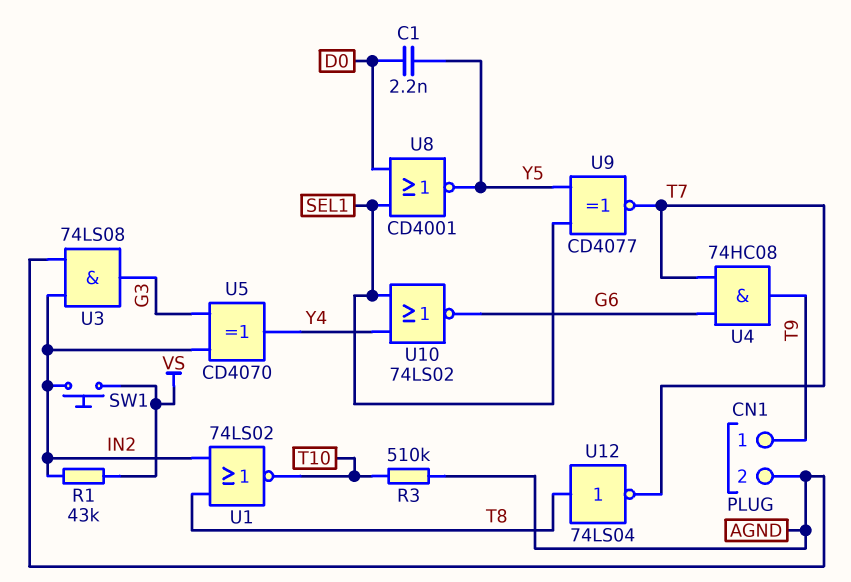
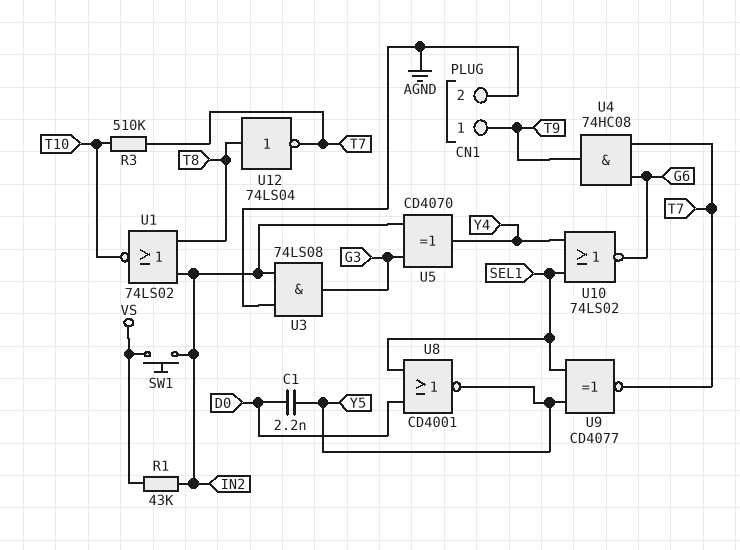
R3: 510k (AGND, T10) -> 510k (T7, T10)

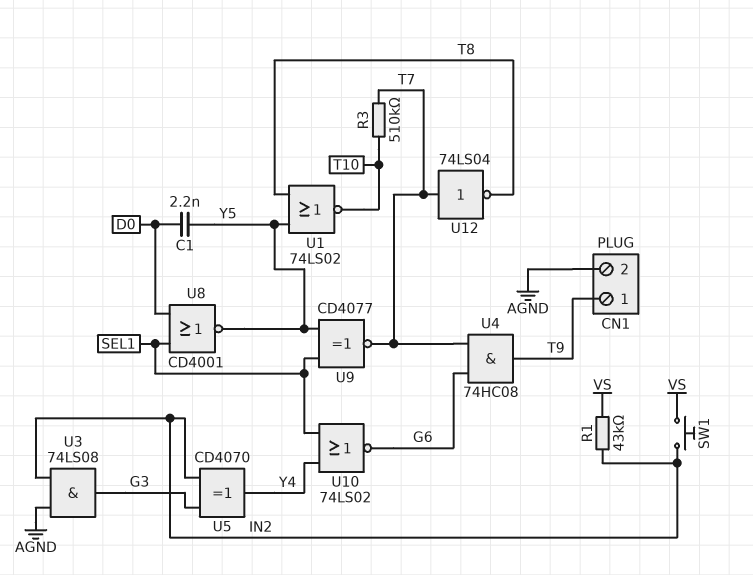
U1: NOR 74LS02 (in IN2, in T8, out T10) -> NOR 74LS02 (in T8, in Y5, out T10)
U12: NOT 74LS04 (in T8, out T7) -> NOT 74LS04 (in T7, out T8)

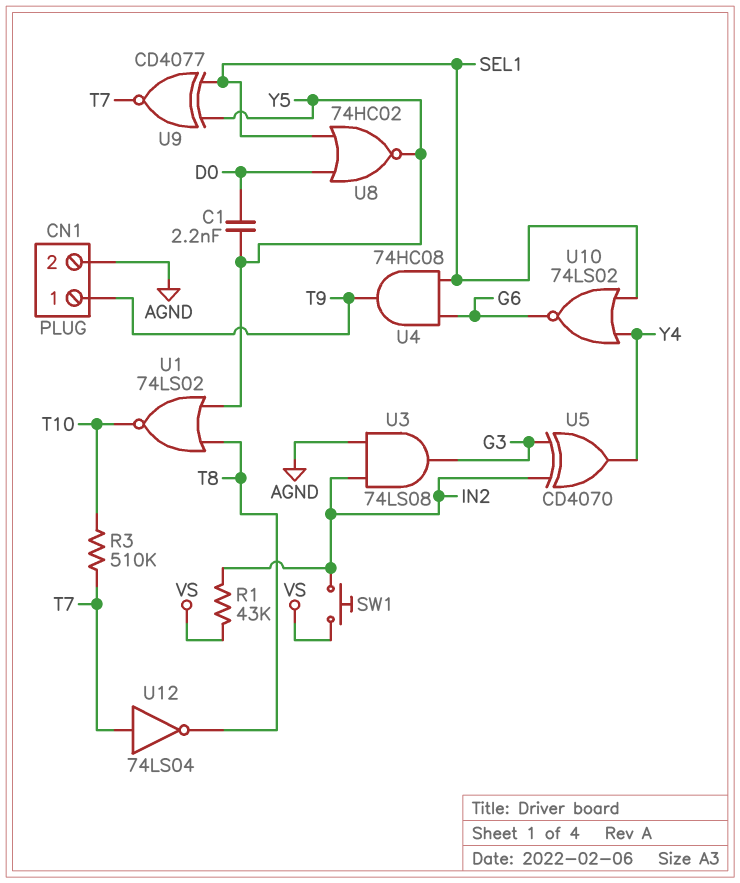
U4: AND 74HC08 (in G6, in T7, out T9) -> AND 74HC08 (in G6, in SEL1, out T9)
U8: NOR CD4001 (in D0, in SEL1, out Y5) -> NOR 74HC02 (in D0, in SEL1, out Y5)

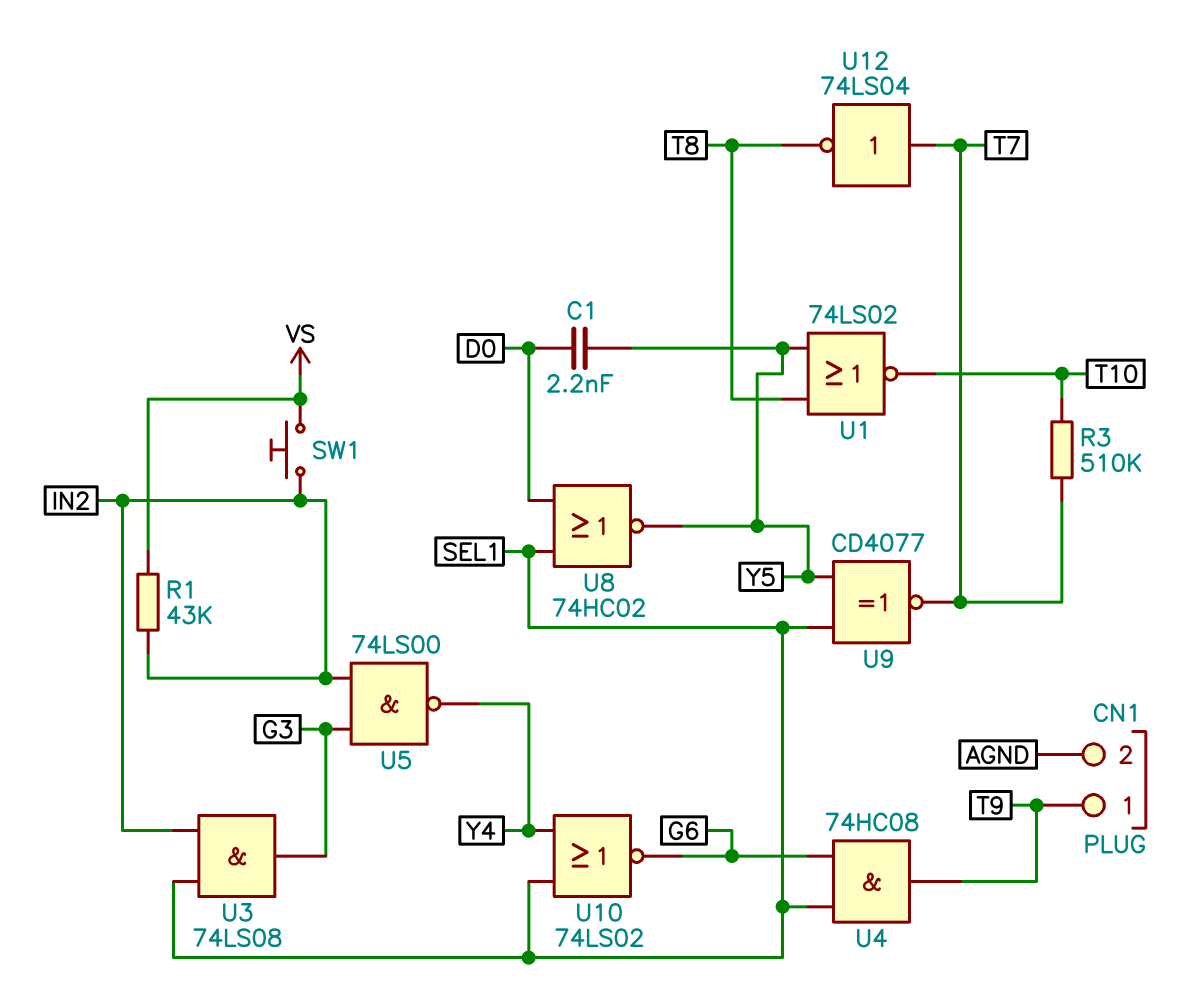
U3: AND 74LS08 (in AGND, in IN2, out G3) -> AND 74LS08 (in IN2, in SEL1, out G3)
U5: XOR CD4070 (in G3, in IN2, out Y4) -> NAND 74LS00 (in G3, in IN2, out Y4)

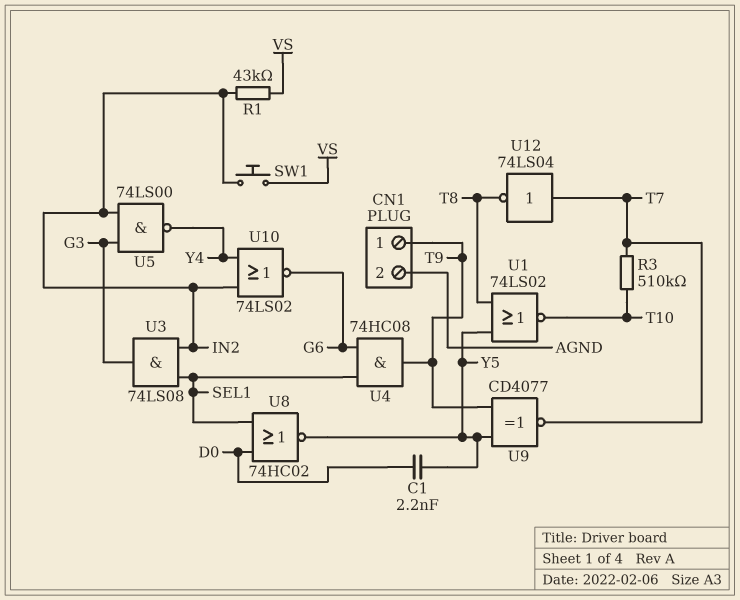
U9: XNOR CD4077 (in SEL1, in Y5, out T7) -> XNOR CD4077 (in T9, in Y5, out T7)
U10: NOR 74LS02 (in SEL1, in Y4, out G6) -> NOR 74LS02 (in IN2, in Y4, out G6)

